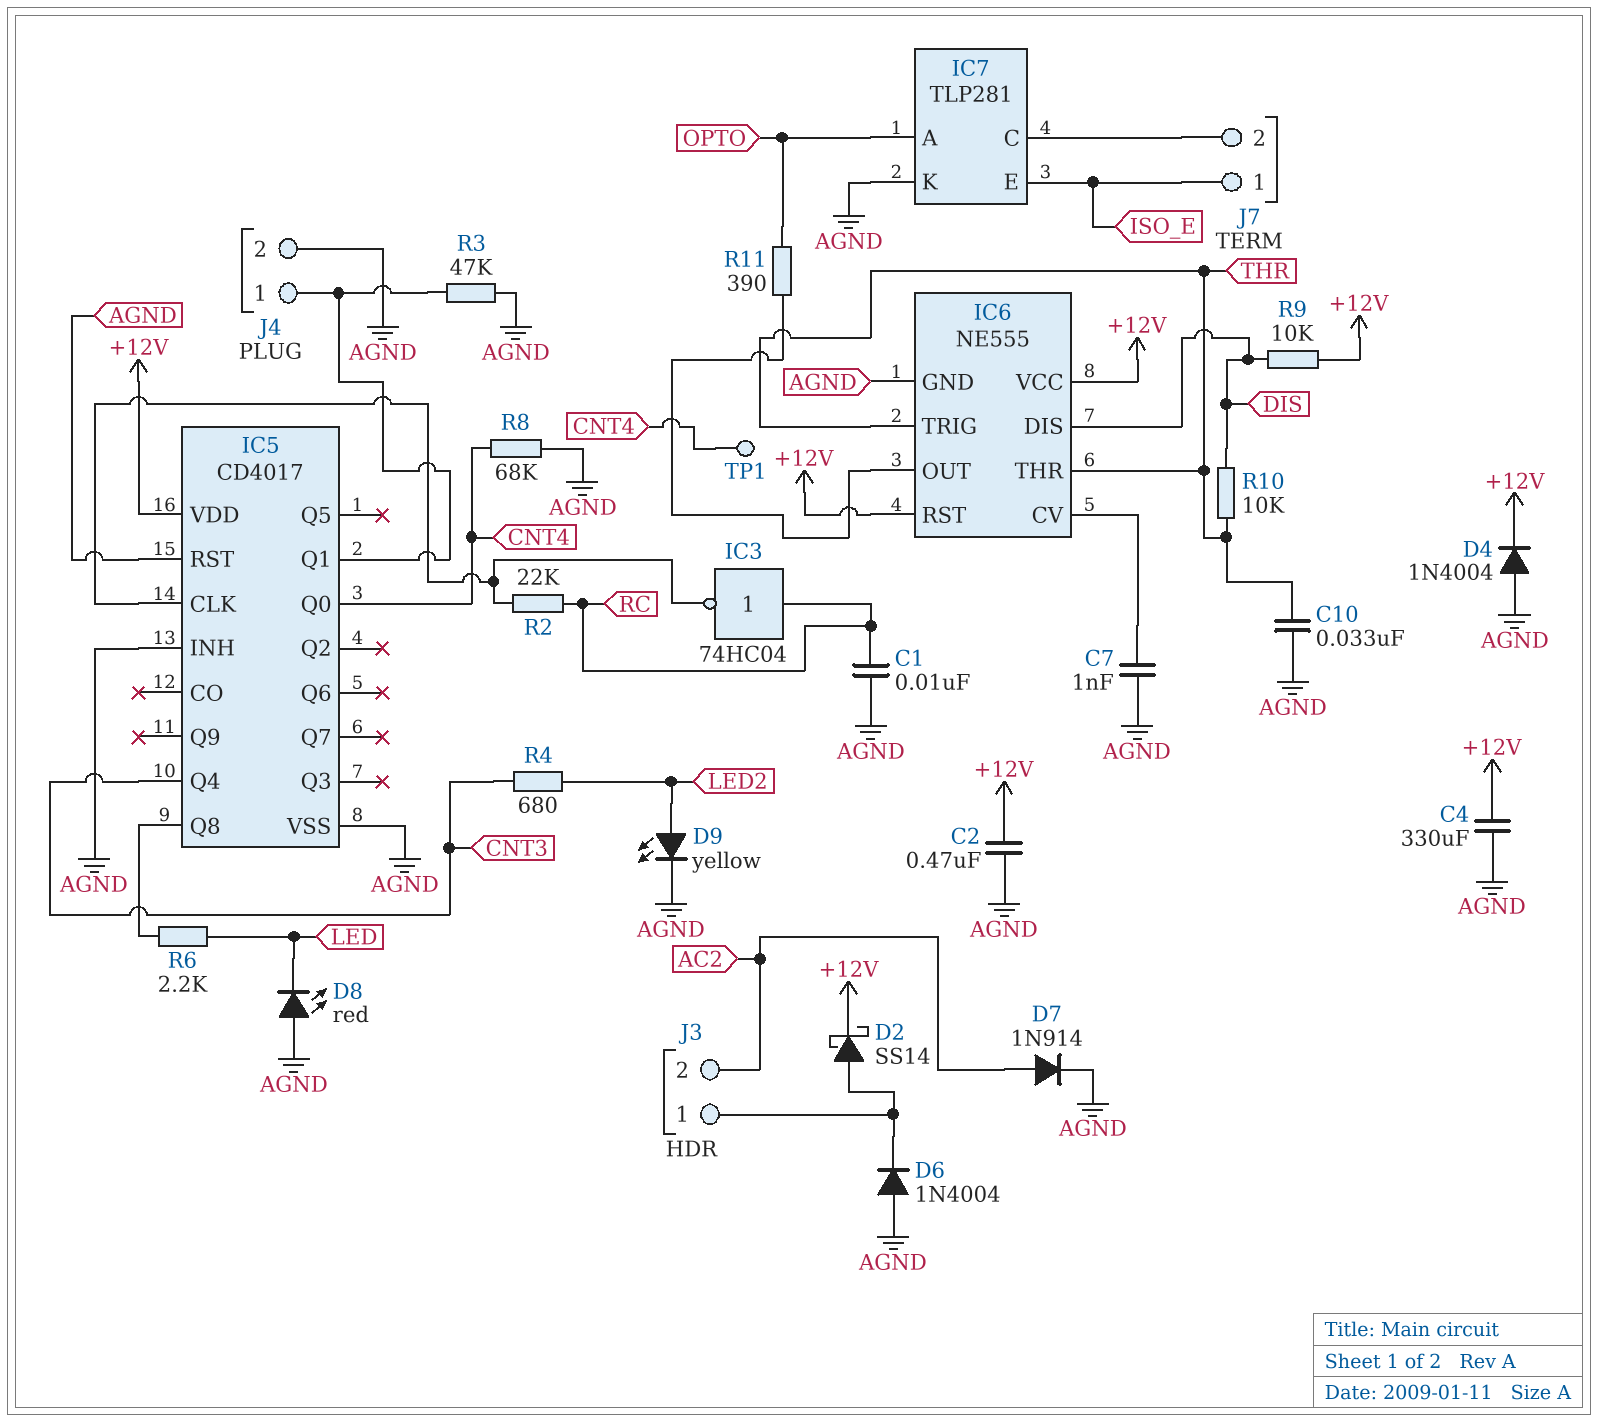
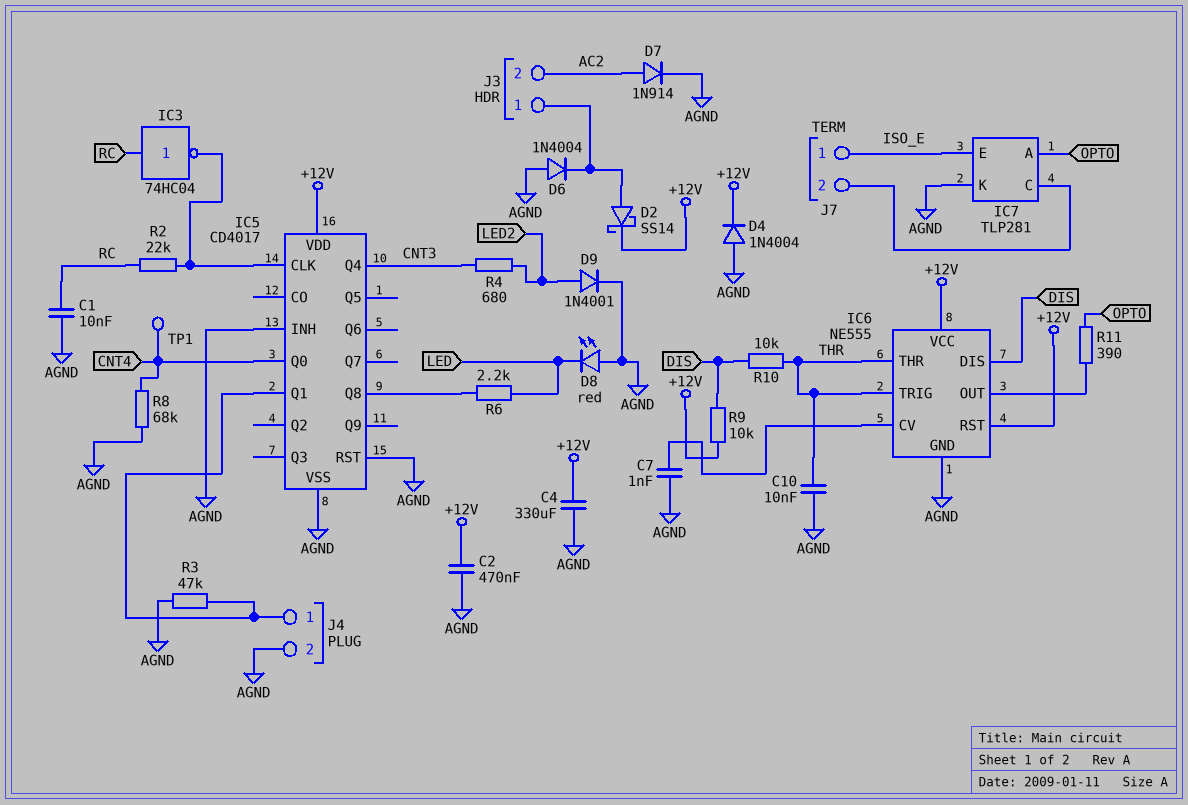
C10: 33nF (AGND, THR) -> 10nF (AGND, THR)
D9: LED yellow (A LED2, K AGND) -> diode 1N4001 (A LED2, K AGND)

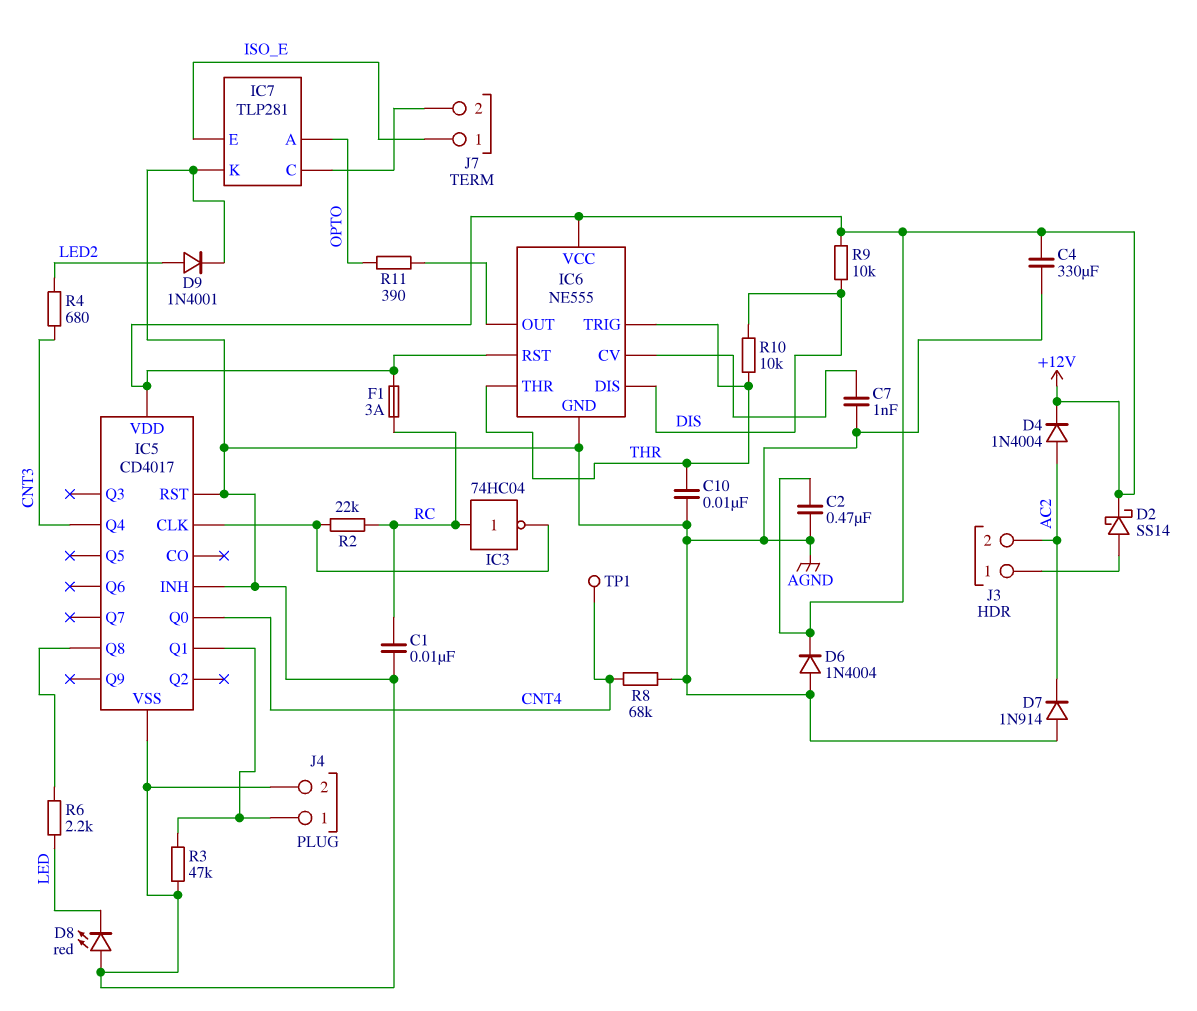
D4: diode 1N4004 (A AGND, K +12V) -> diode 1N4004 (A AC2, K +12V)
D6: diode 1N4004 (A AGND, K J3/1) -> diode 1N4004 (A AGND, K +12V)
D7: diode 1N914 (A AC2, K AGND) -> diode 1N914 (A AGND, K AC2)
F1: none -> 3A (+12V, RC)

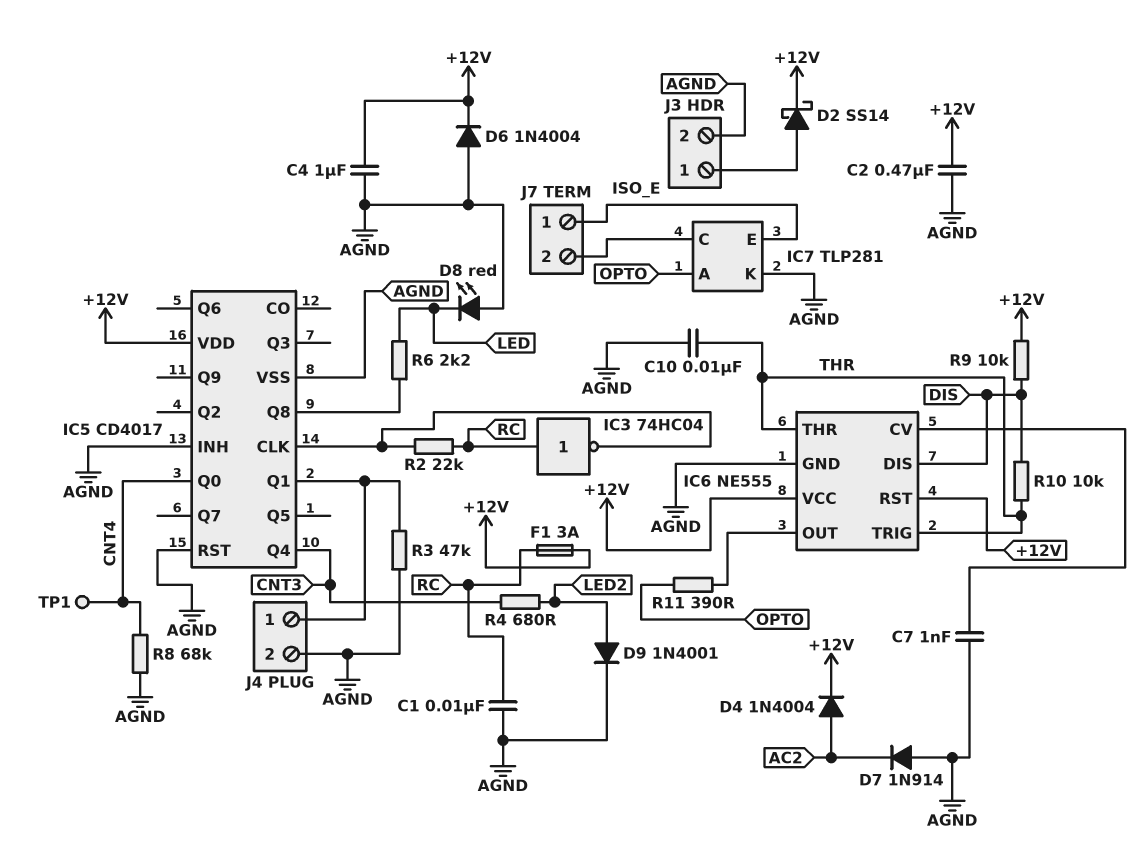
C4: 330uF (+12V, AGND) -> 1uF (+12V, AGND)
J3 pin 2: AC2 -> AGND

